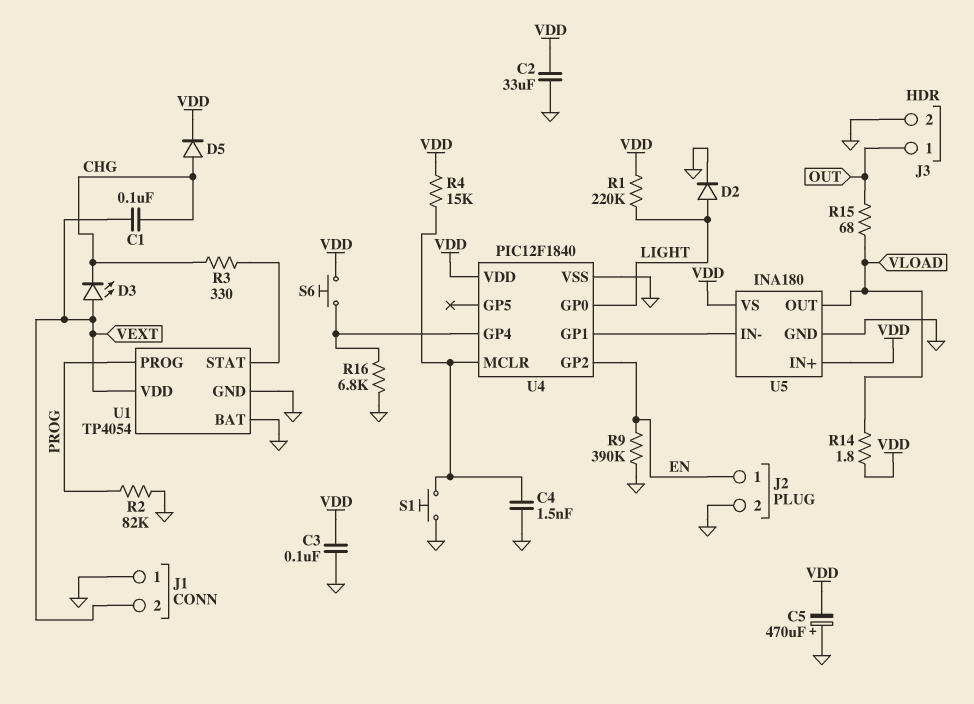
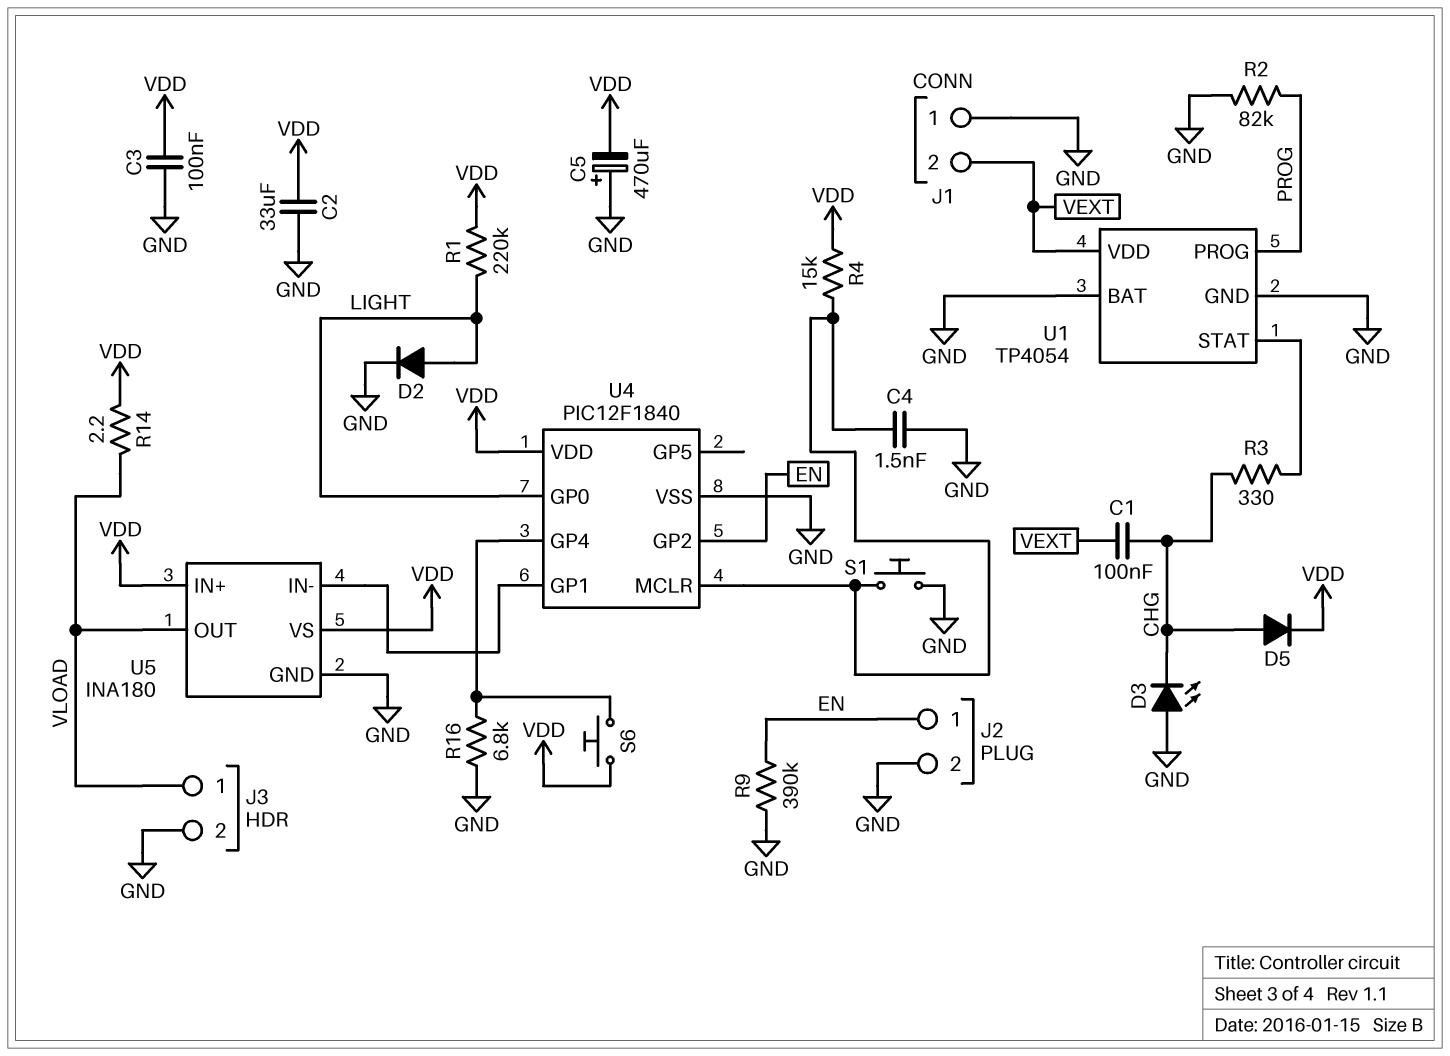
D3: LED (A VEXT, K CHG) -> LED (A GND, K CHG)
J3 pin 1: OUT -> VLOAD
R14: 1.8 (VDD, VLOAD) -> 2.2 (VDD, VLOAD)
R15: 68 (OUT, VLOAD) -> none

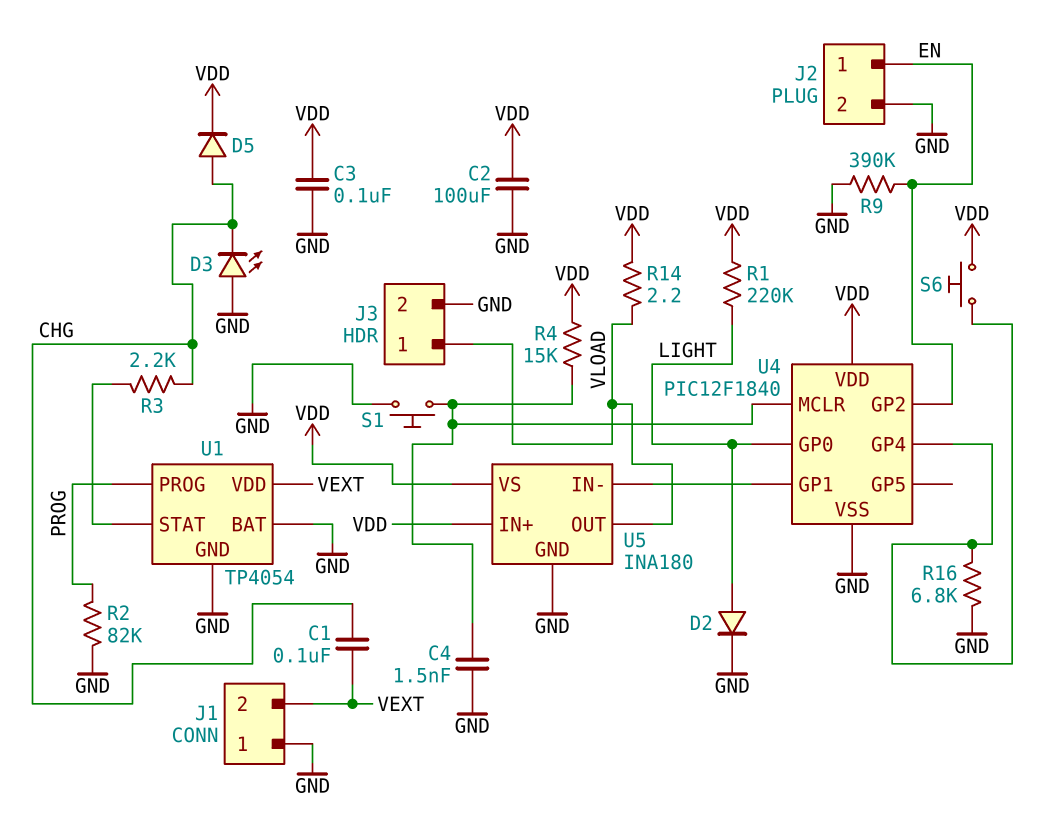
C2: 33uF (GND, VDD) -> 100uF (GND, VDD)
C5: 470uF (plus GND, minus VDD) -> none
R3: 330 (CHG, U1/STAT) -> 2.2k (CHG, U1/STAT)

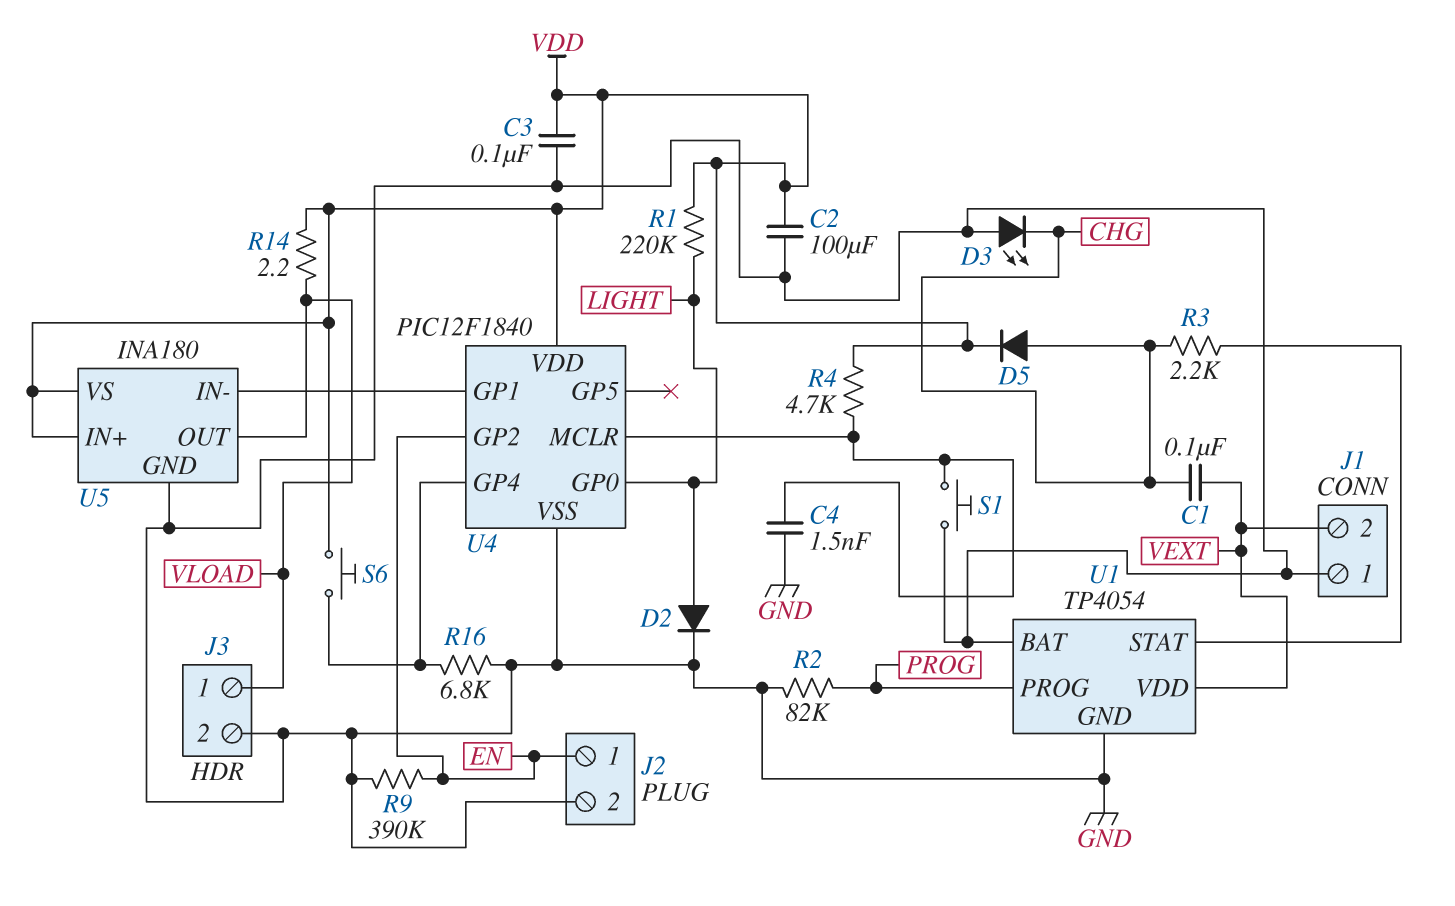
R4: 15k (U4/MCLR, VDD) -> 4.7k (U4/MCLR, VDD)

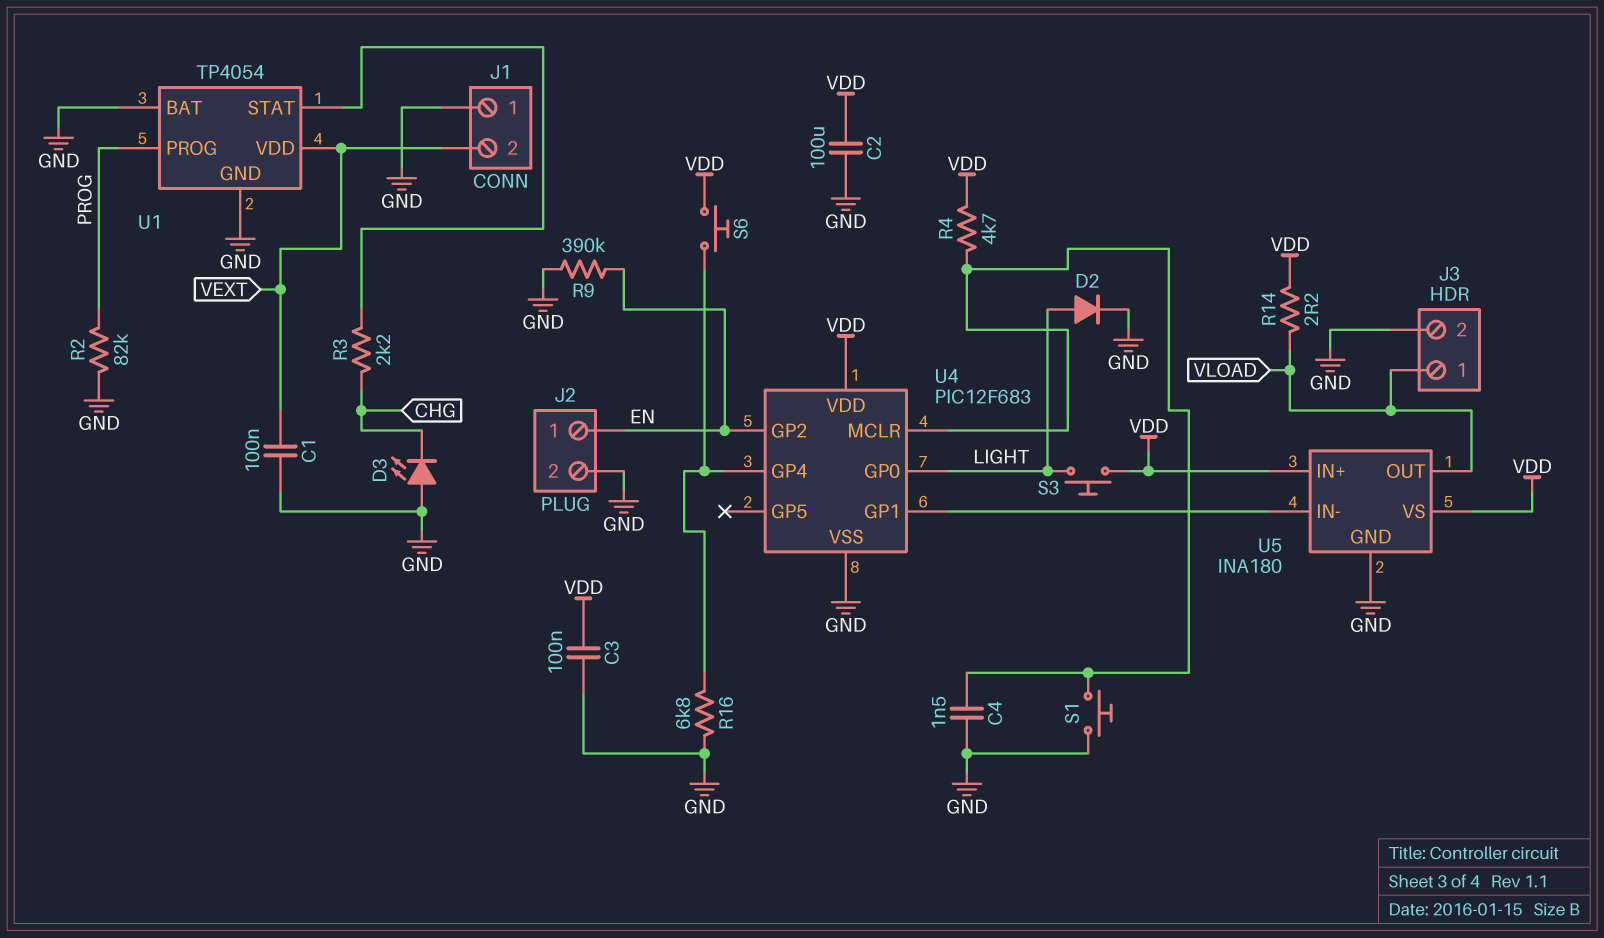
C1: 100nF (CHG, VEXT) -> 100nF (GND, VEXT)
D5: diode (A CHG, K VDD) -> none
R1: 220k (LIGHT, VDD) -> none
S3: none -> button (LIGHT, VDD)
U4: PIC12F1840 -> PIC12F683

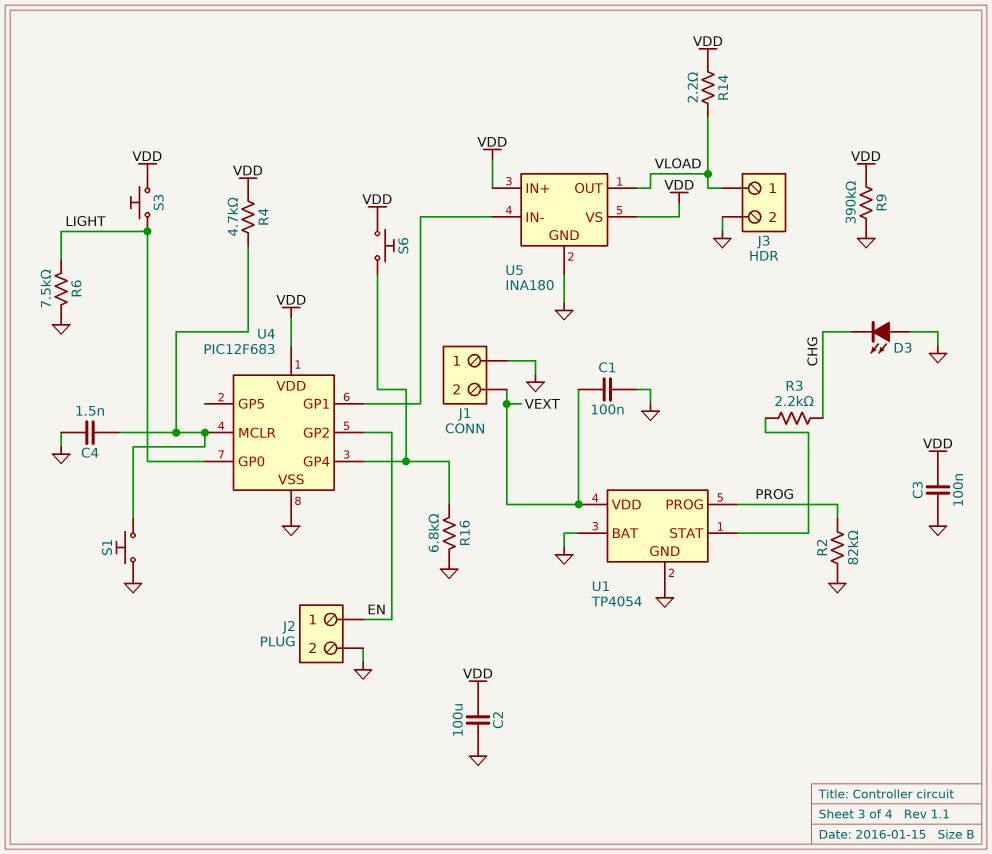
D2: diode (A LIGHT, K GND) -> none
R6: none -> 7.5k (GND, LIGHT)
R9: 390k (EN, GND) -> 390k (GND, VDD)

